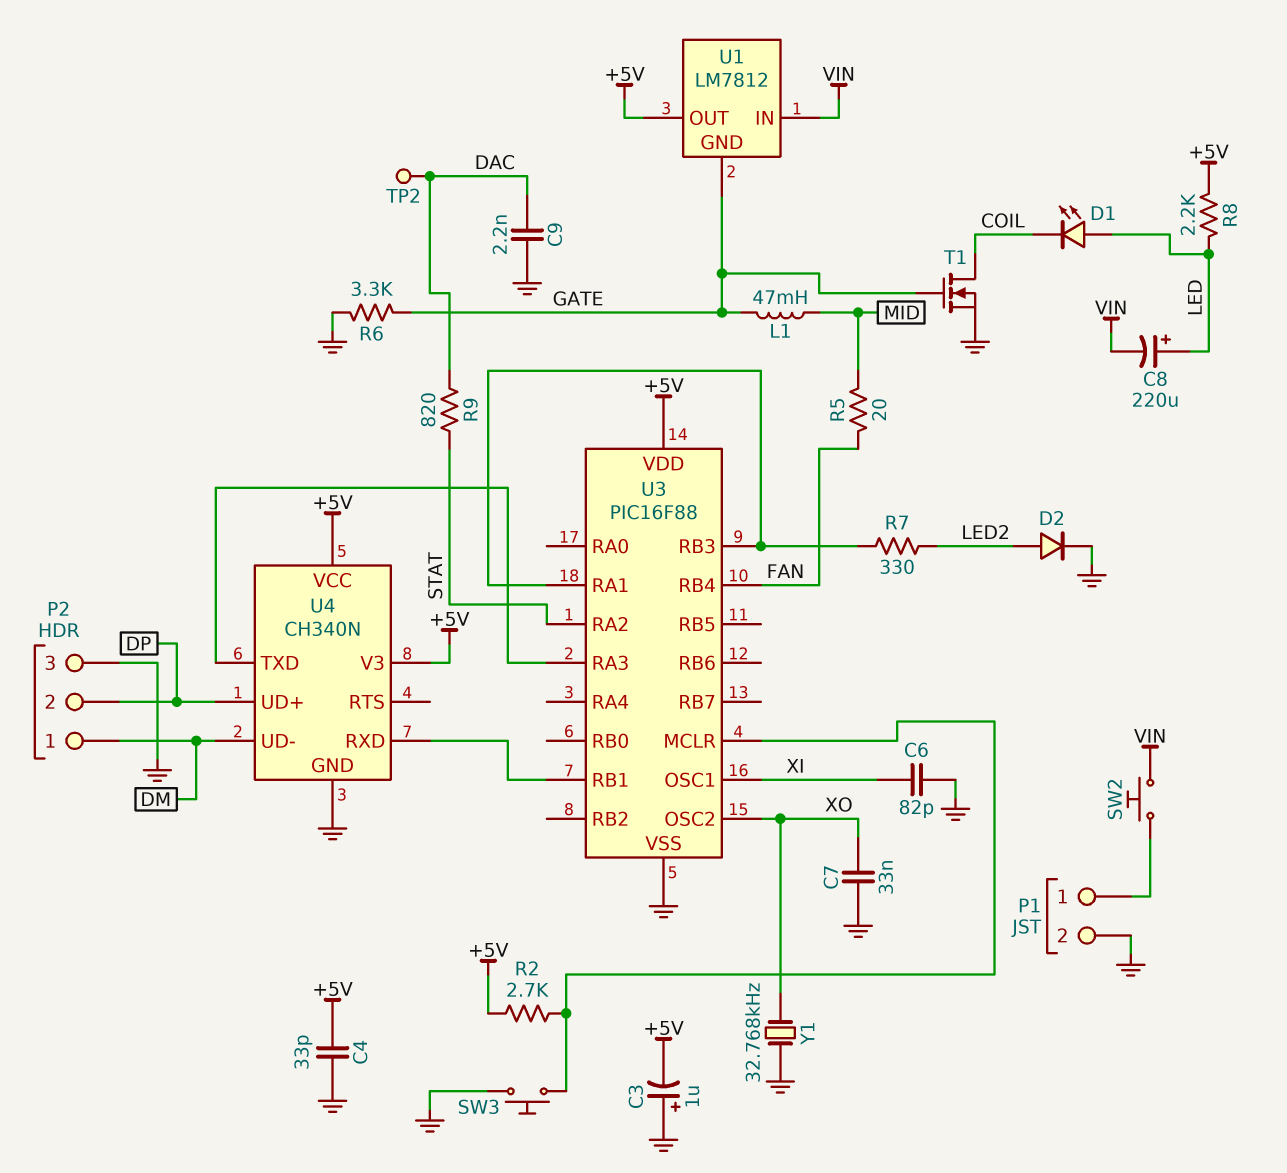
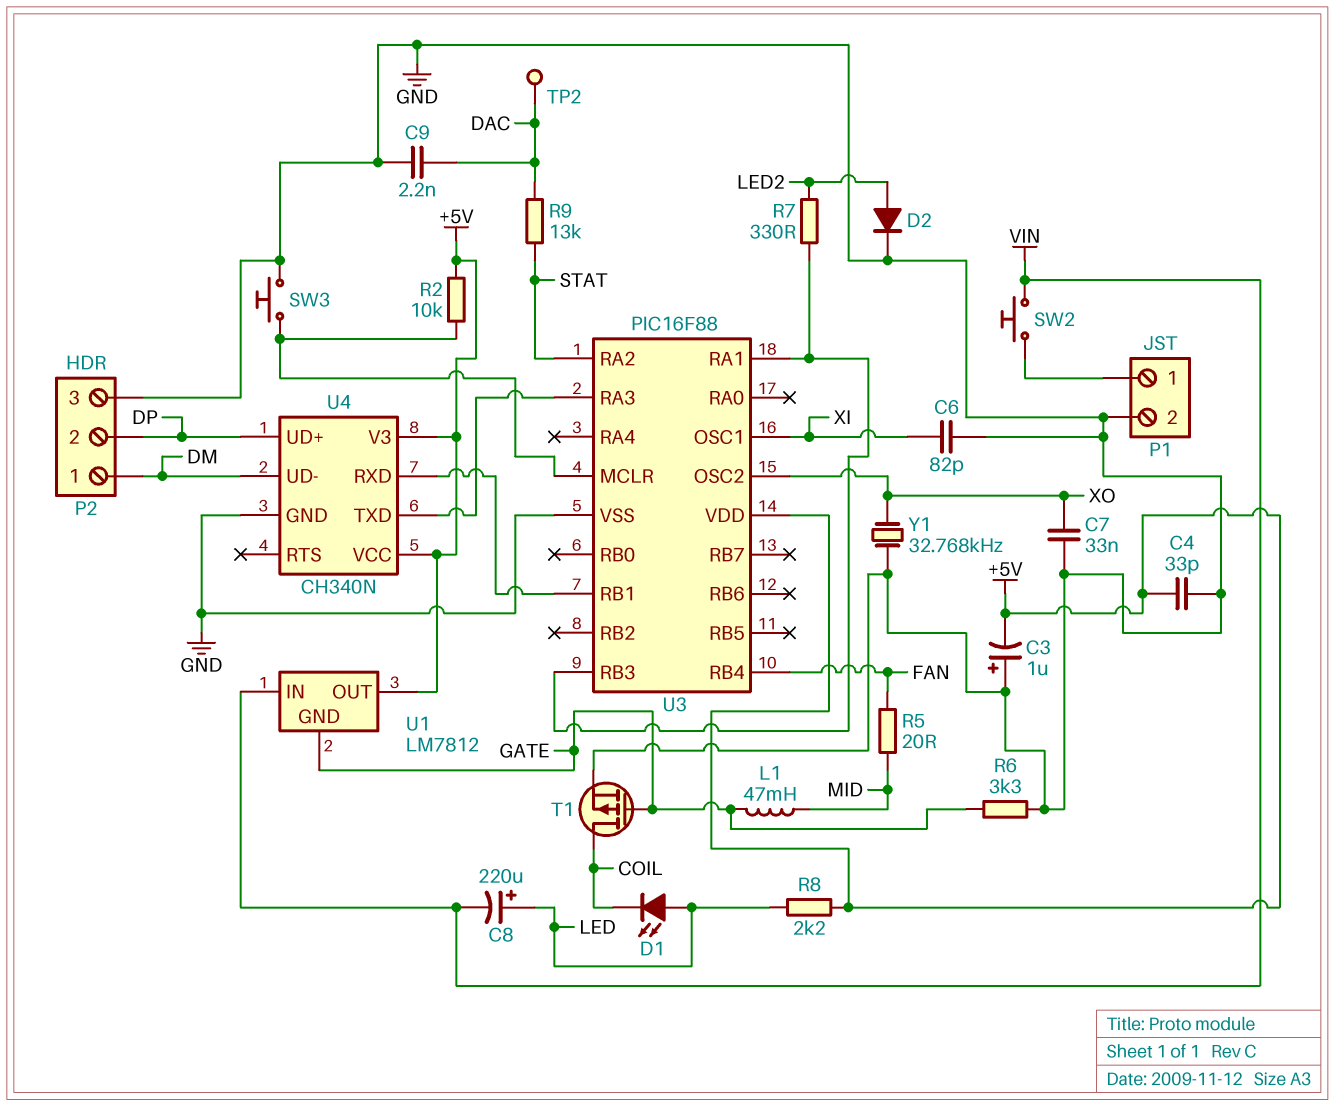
R2: 2.7k (+5V, U3/MCLR) -> 10k (+5V, U3/MCLR)
R9: 820 (DAC, STAT) -> 13k (DAC, STAT)
T1: NMOS (G GATE, D COIL, S GND) -> PMOS (G GATE, D COIL, S GND)

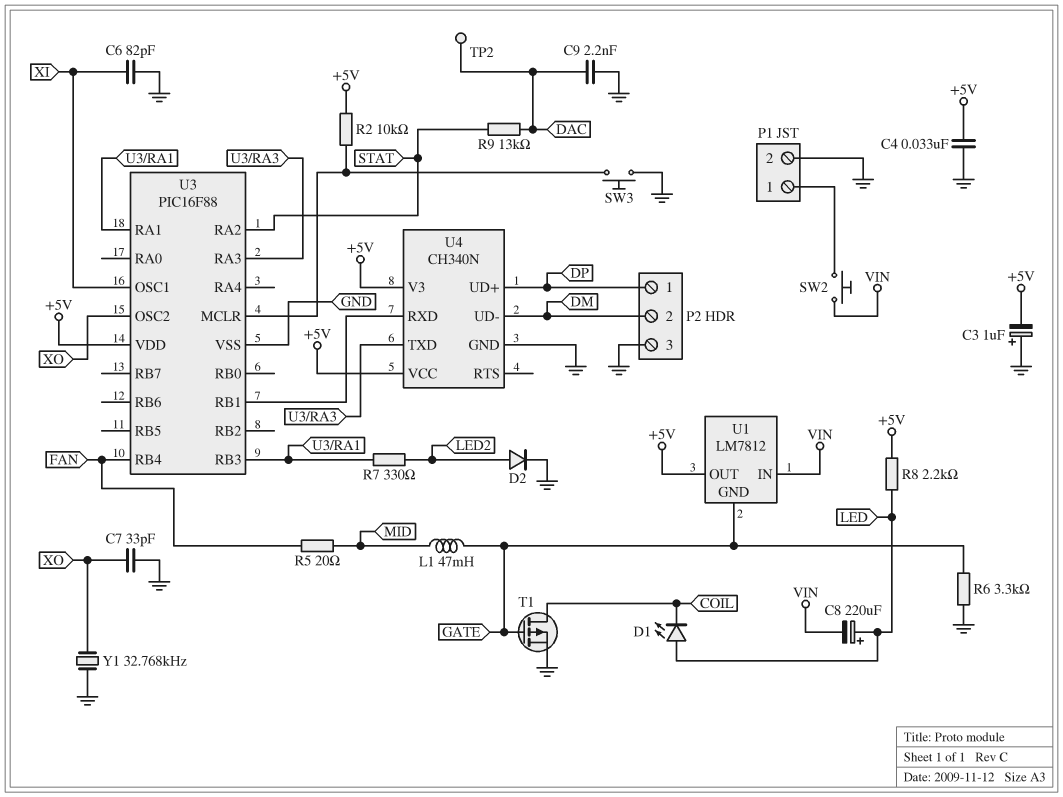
C4: 33pF (+5V, GND) -> 33nF (+5V, GND)
C7: 33nF (GND, XO) -> 33pF (GND, XO)
P2 pin 1: DM -> DP
P2 pin 2: DP -> DM

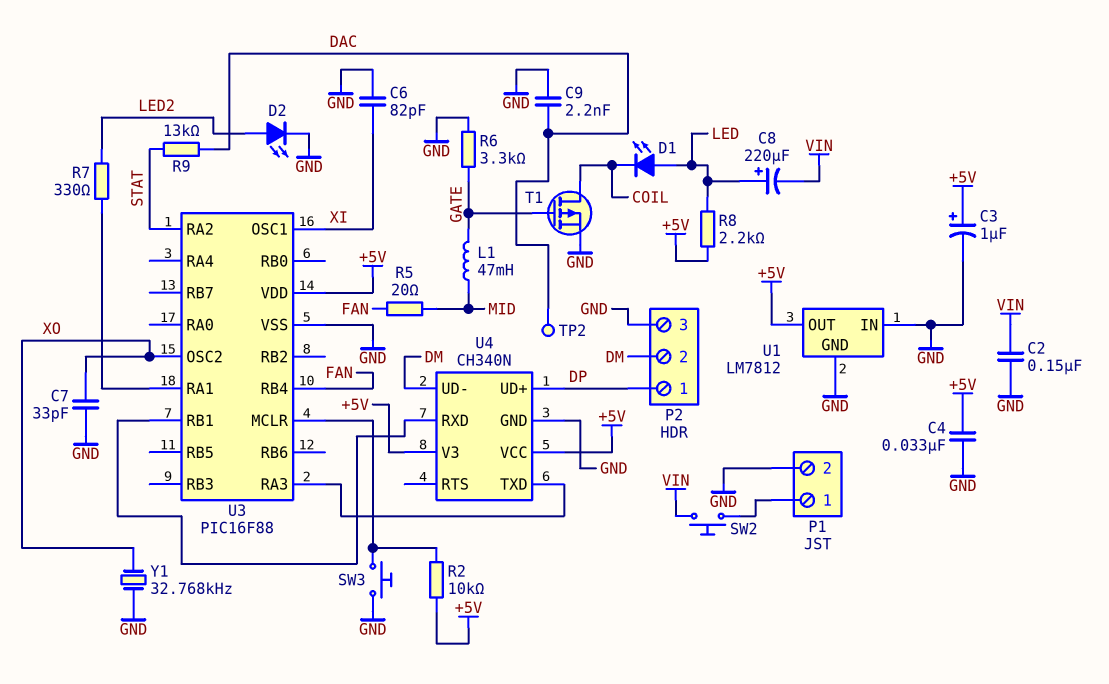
C2: none -> 150nF (GND, VIN)
C3: 1uF (plus GND, minus +5V) -> 1uF (plus +5V, minus GND)
D2: diode (A LED2, K GND) -> LED (A LED2, K GND)
U1 pin GND: GATE -> GND
U1 pin IN: VIN -> GND
U3 pin RB3: U3/RA1 -> none

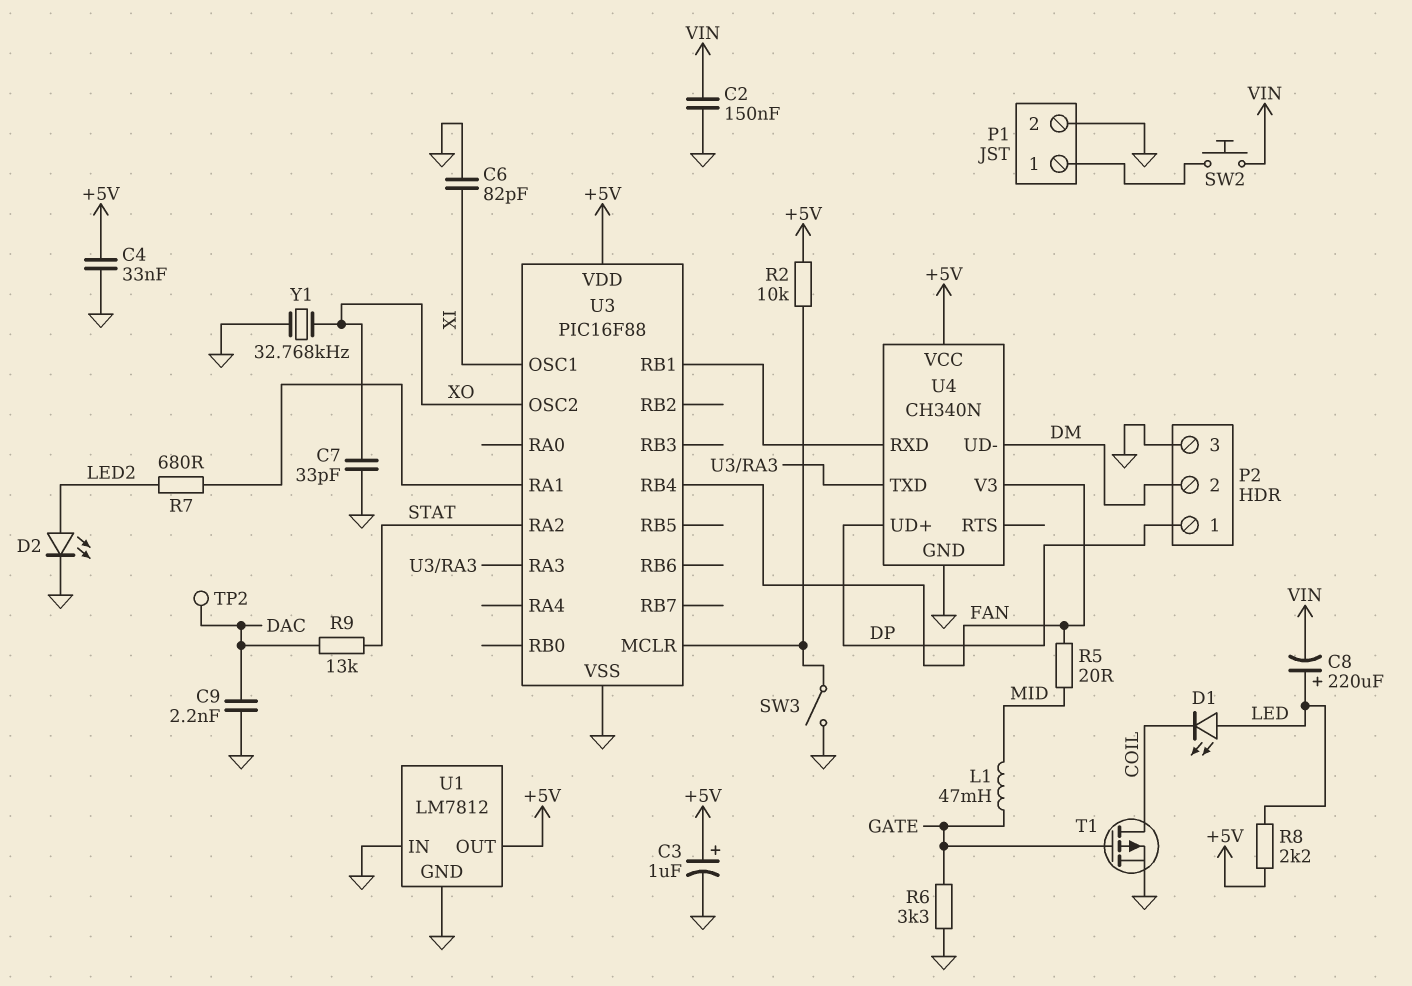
R7: 330 (LED2, U3/RA1) -> 680 (LED2, U3/RA1)
SW3: button (GND, U3/MCLR) -> switch (GND, U3/MCLR)
U4 pin V3: +5V -> FAN

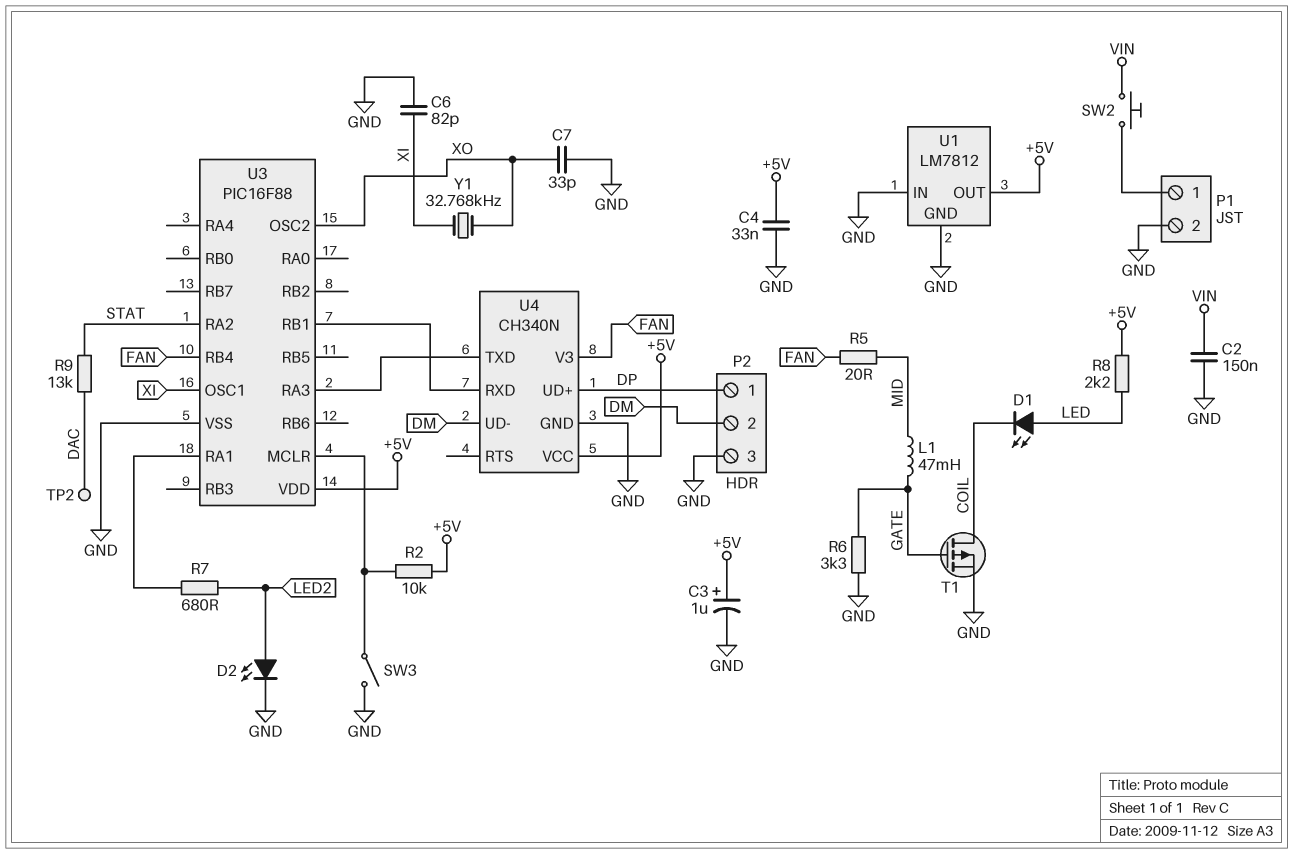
C8: 220uF (plus LED, minus VIN) -> none
C9: 2.2nF (DAC, GND) -> none
Y1: 32.768kHz (GND, XO) -> 32.768kHz (XI, XO)

